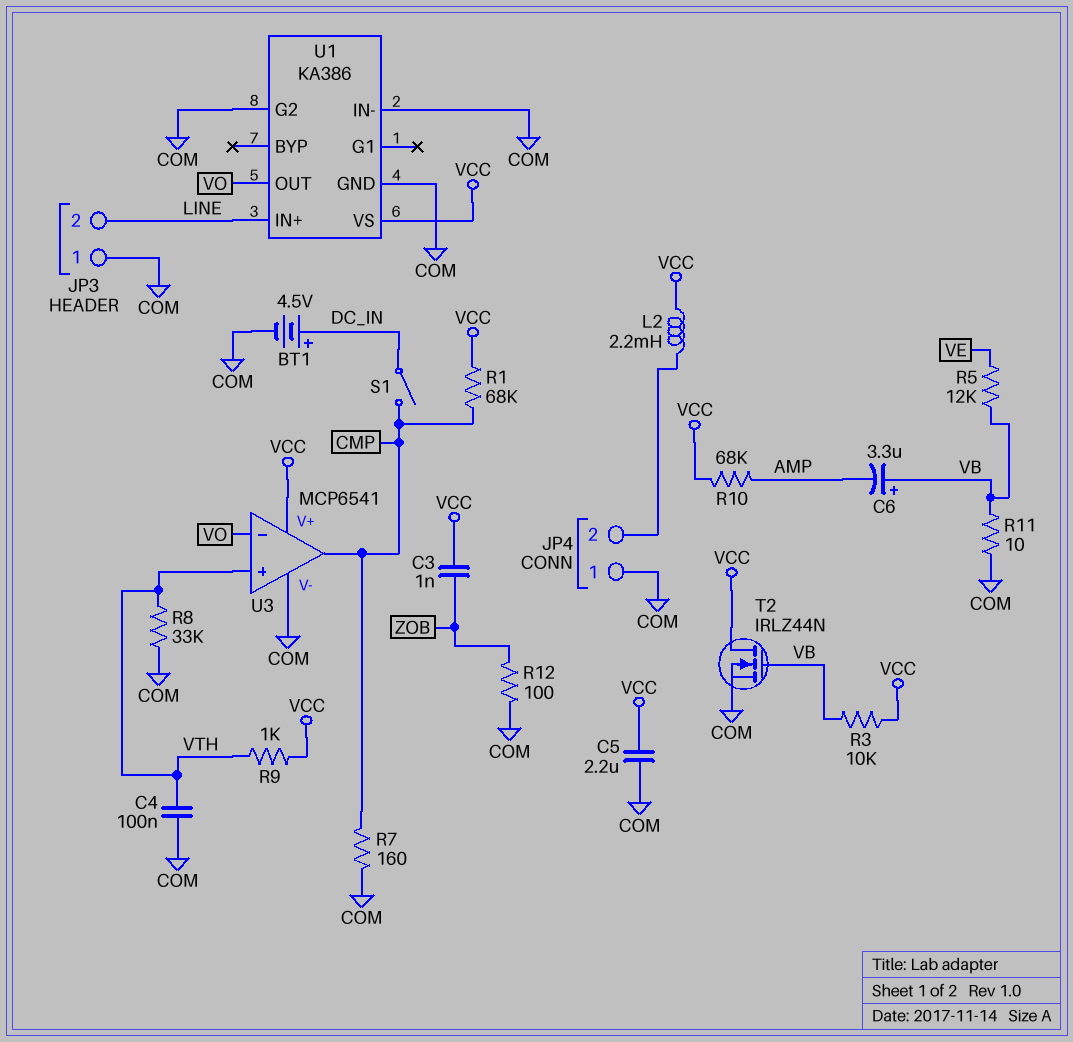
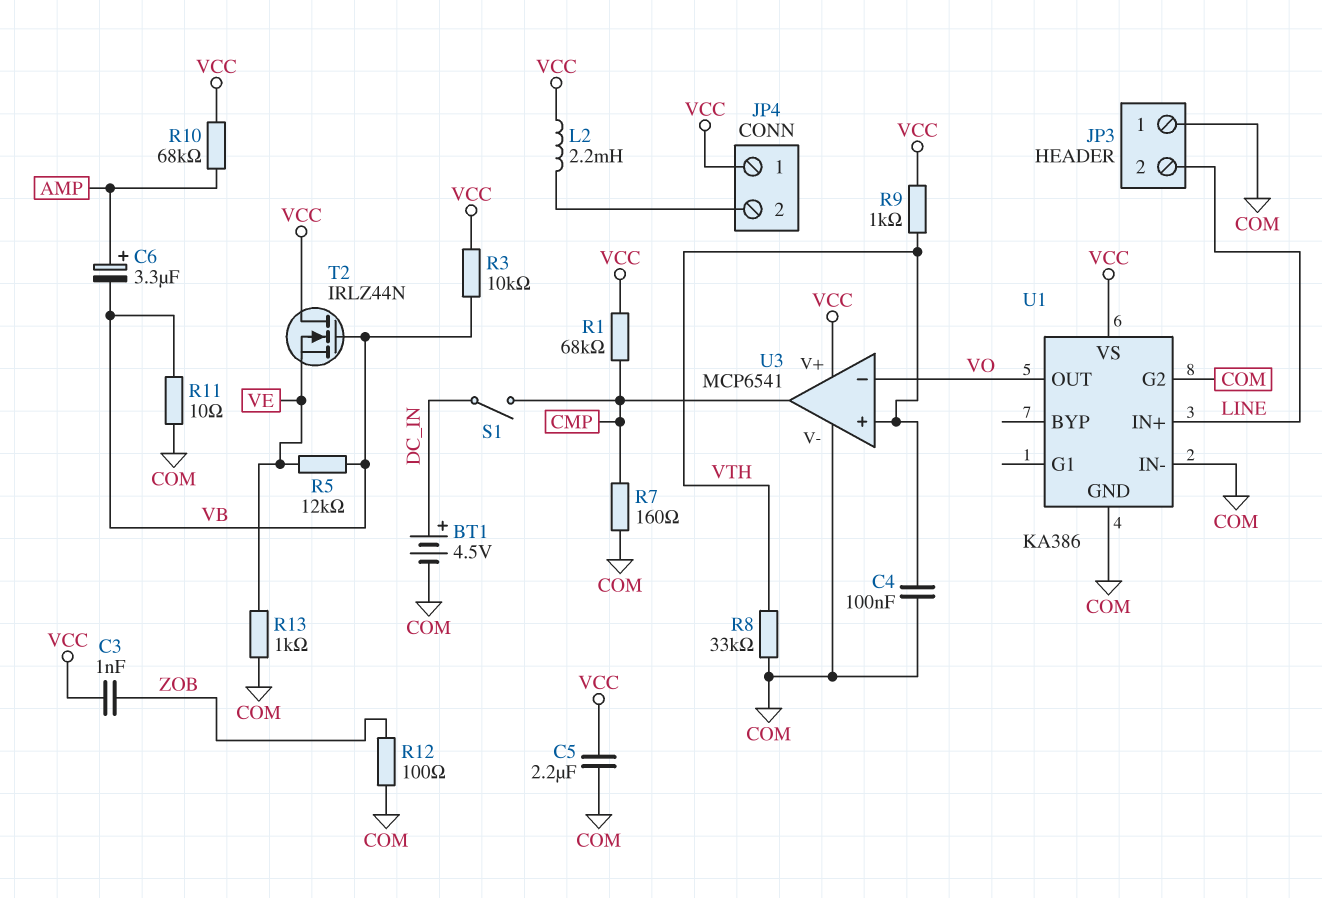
C6: 3.3uF (plus VB, minus AMP) -> 3.3uF (plus AMP, minus VB)
JP4 pin 1: COM -> VCC
R13: none -> 1k (COM, VE)
T2: NMOS IRLZ44N (G VB, D VCC, S COM) -> NMOS IRLZ44N (G VB, D VCC, S VE)

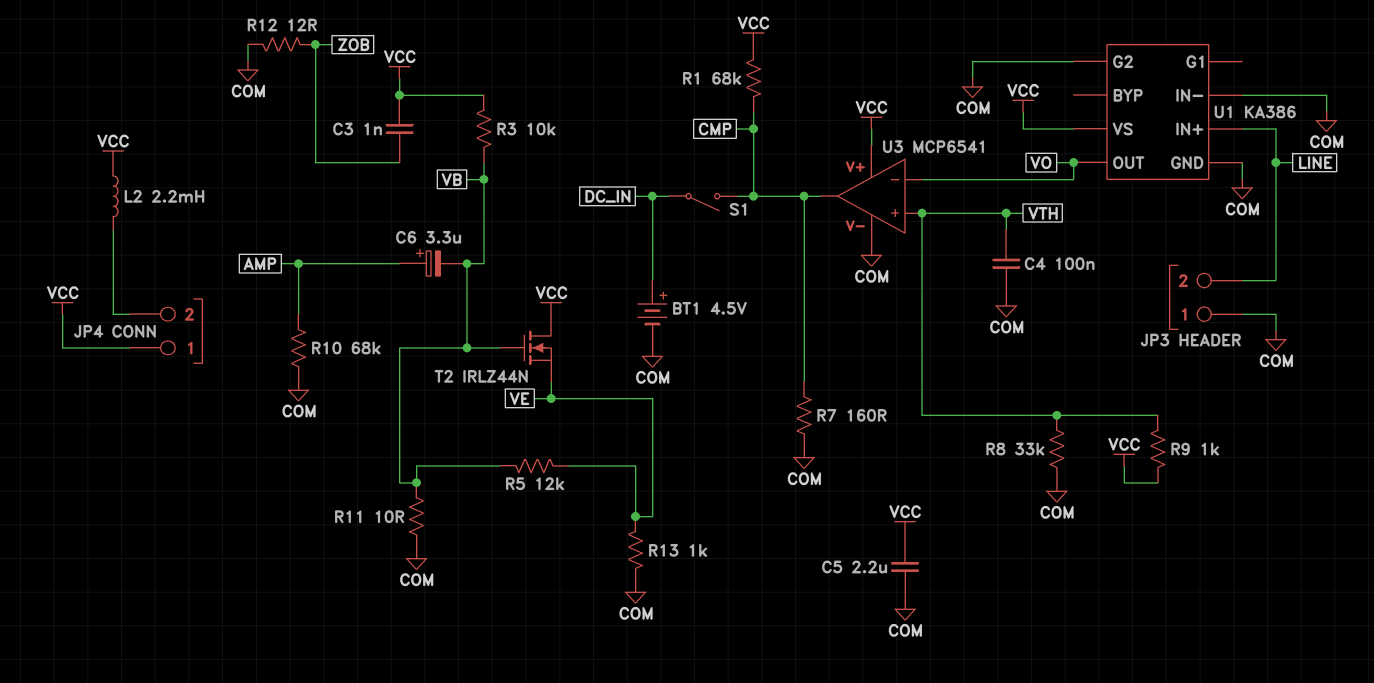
R10: 68k (AMP, VCC) -> 68k (AMP, COM)
R12: 100 (COM, ZOB) -> 12 (COM, ZOB)

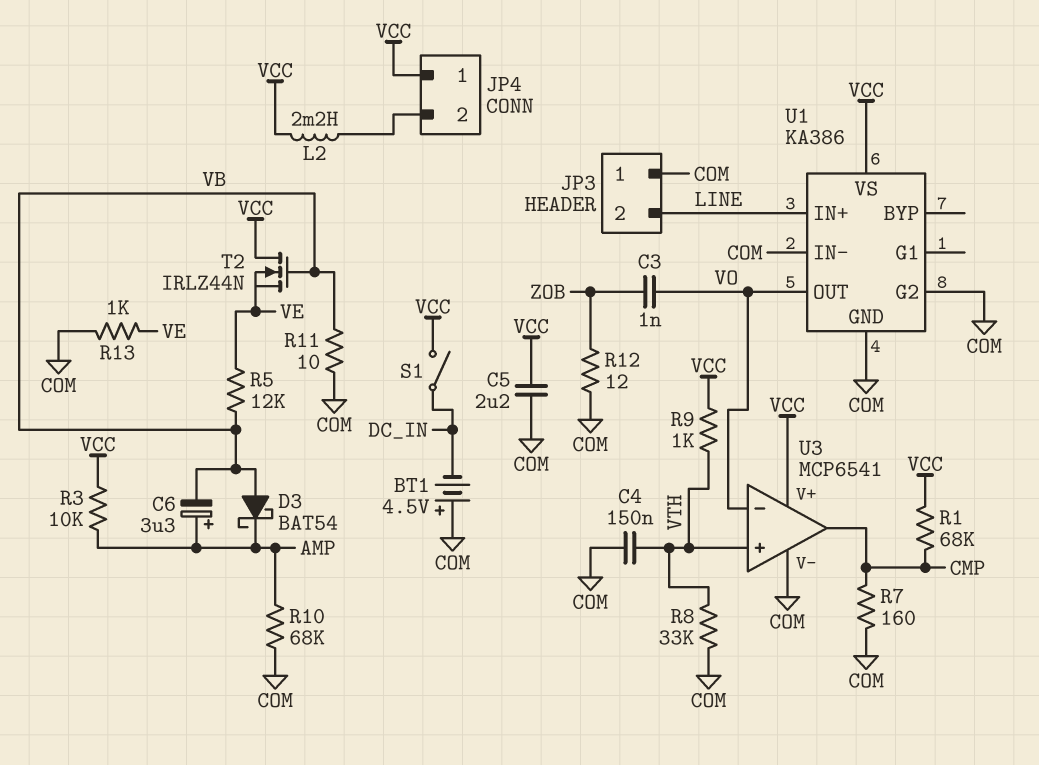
BT1: 4.5V (plus DC_IN, minus COM) -> 4.5V (plus COM, minus DC_IN)
C3: 1nF (VCC, ZOB) -> 1nF (VO, ZOB)
C4: 100nF (COM, VTH) -> 150nF (COM, VTH)
D3: none -> schottky BAT54 (A VB, K AMP)
R3: 10k (VB, VCC) -> 10k (AMP, VCC)
S1: switch (CMP, DC_IN) -> switch (DC_IN, VCC)

